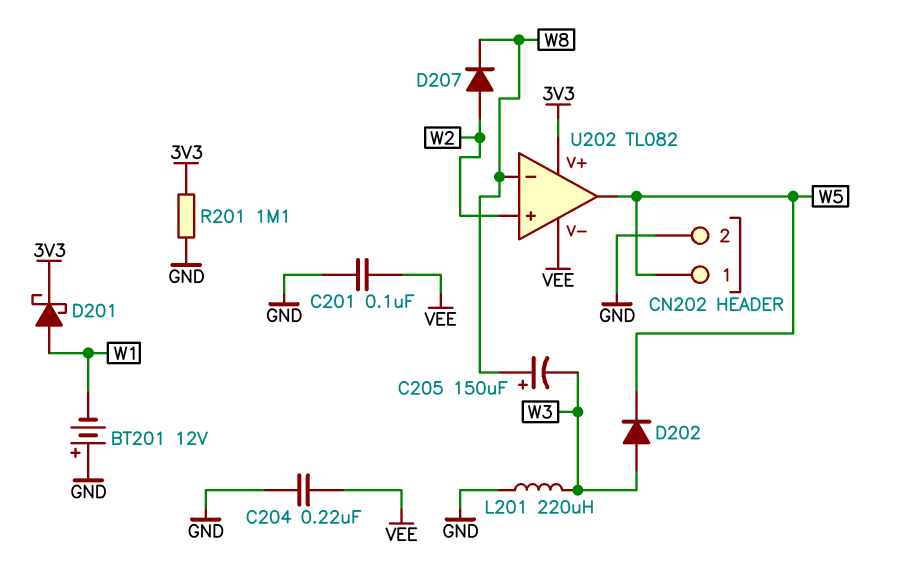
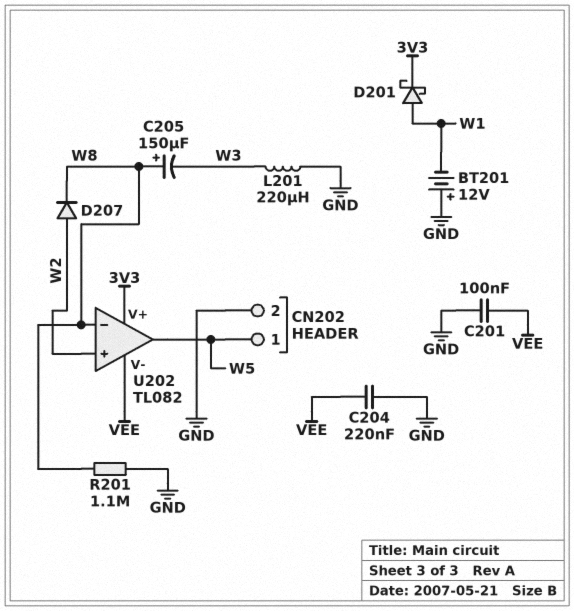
D202: diode (A W3, K W5) -> none
R201: 1.1M (3V3, GND) -> 1.1M (GND, W8)

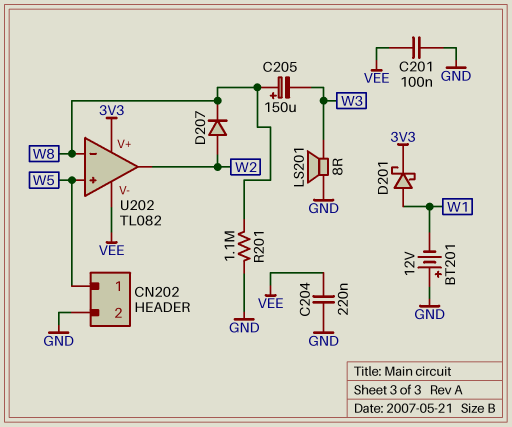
L201: 220uH (GND, W3) -> none
LS201: none -> speaker 8R (GND, W3)
U202 pin in+: W2 -> W5
U202 pin out: W5 -> W2

